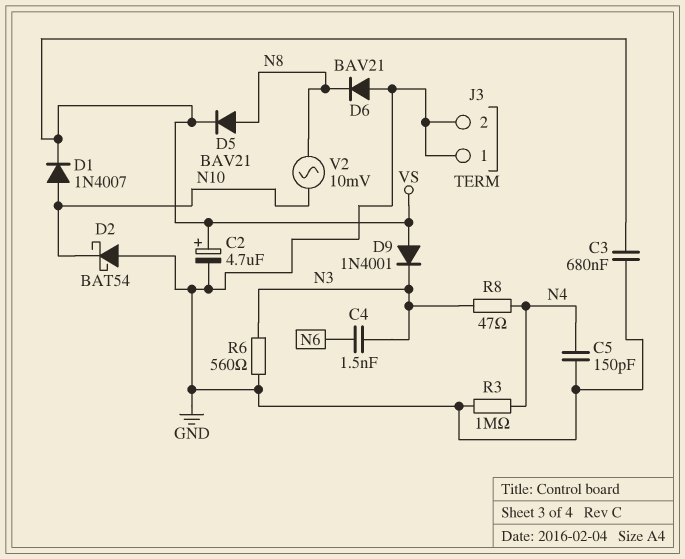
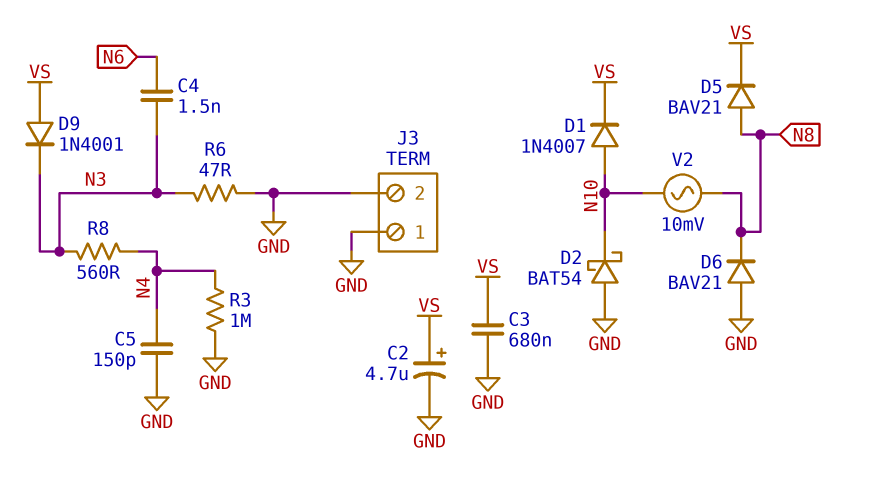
R6: 560 (GND, N3) -> 47 (GND, N3)
R8: 47 (N3, N4) -> 560 (N3, N4)

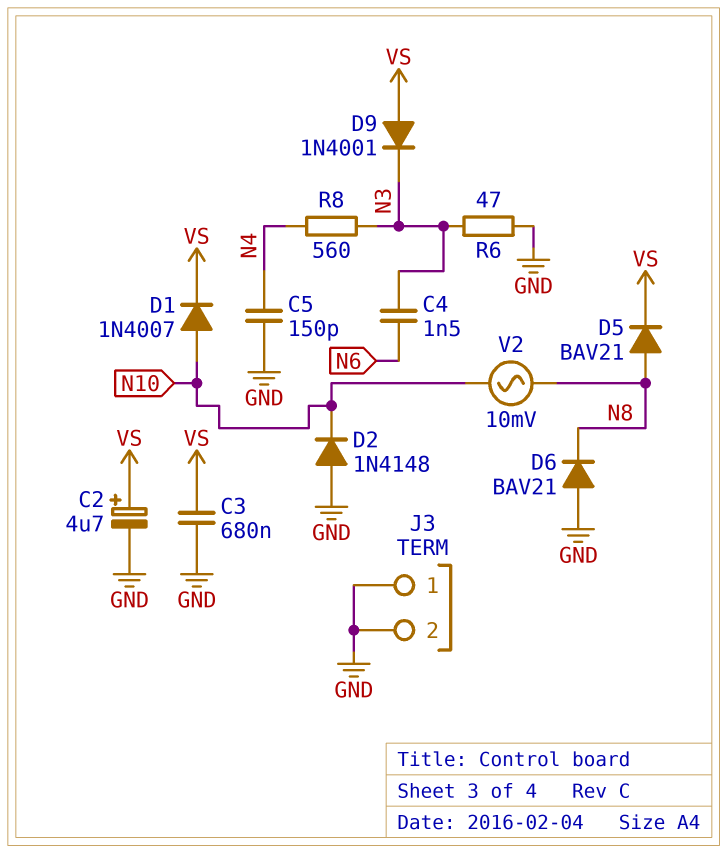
D2: schottky BAT54 (A GND, K N10) -> diode 1N4148 (A GND, K N10)
R3: 1M (GND, N4) -> none

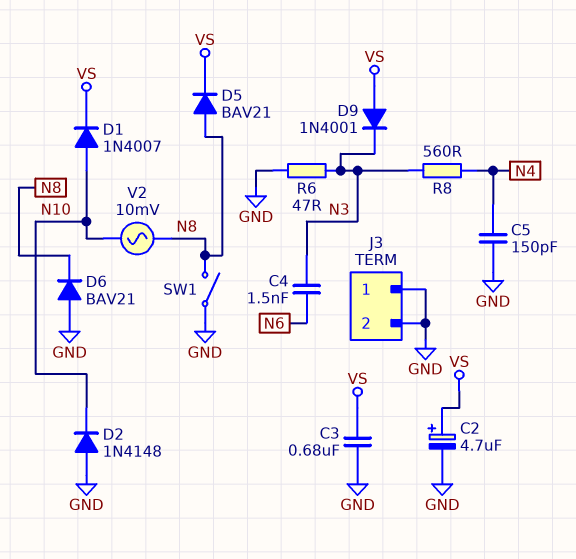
SW1: none -> switch (GND, N8)

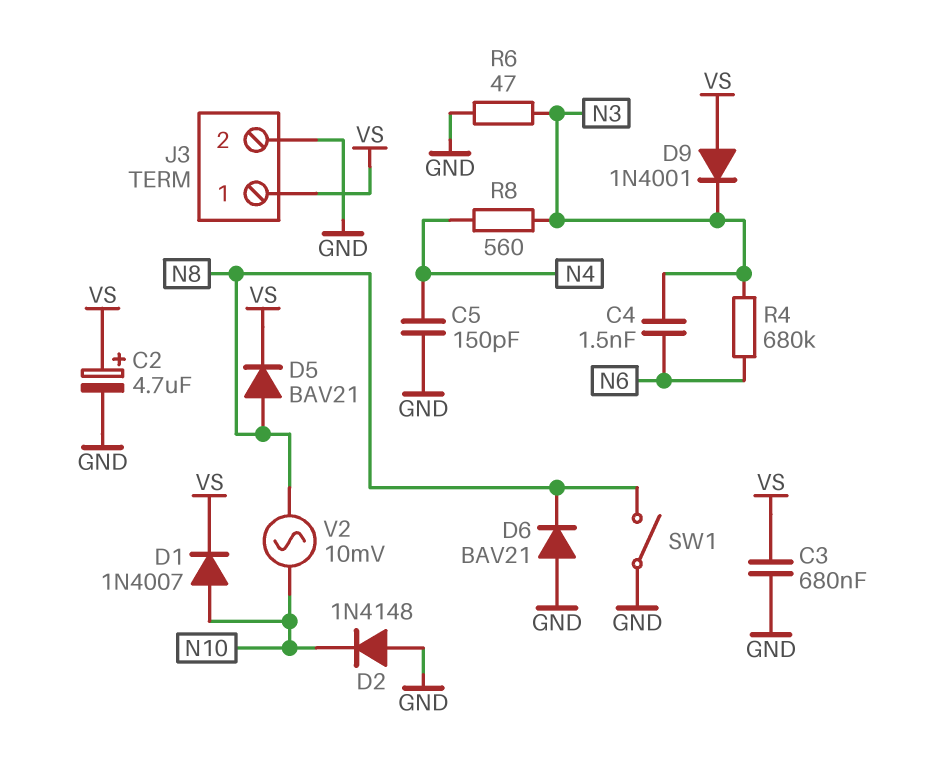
J3 pin 1: GND -> VS
R4: none -> 680k (N3, N6)

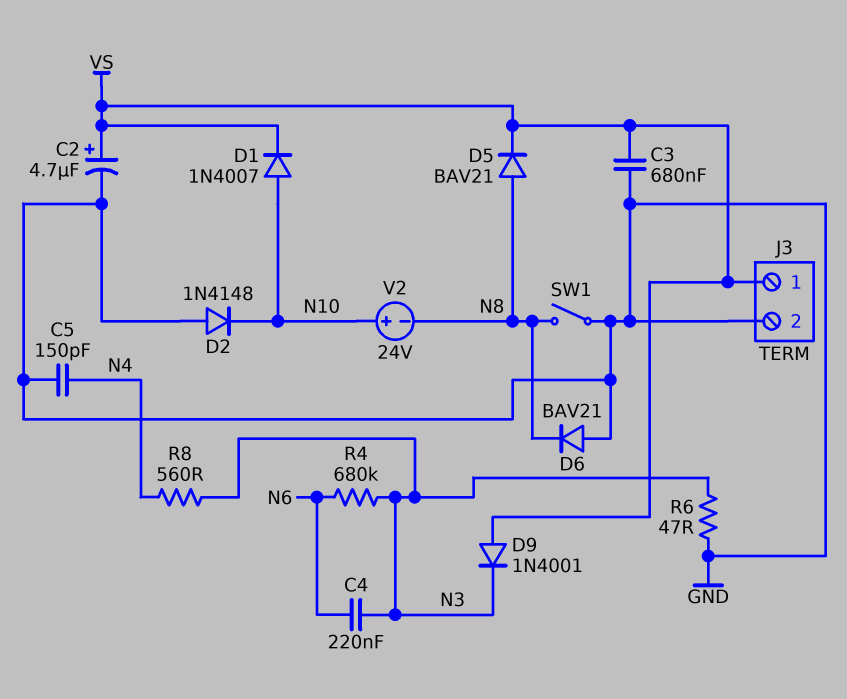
C4: 1.5nF (N3, N6) -> 220nF (N3, N6)
V2: AC 10mV (N8, N10) -> 24V (plus N10, minus N8)

